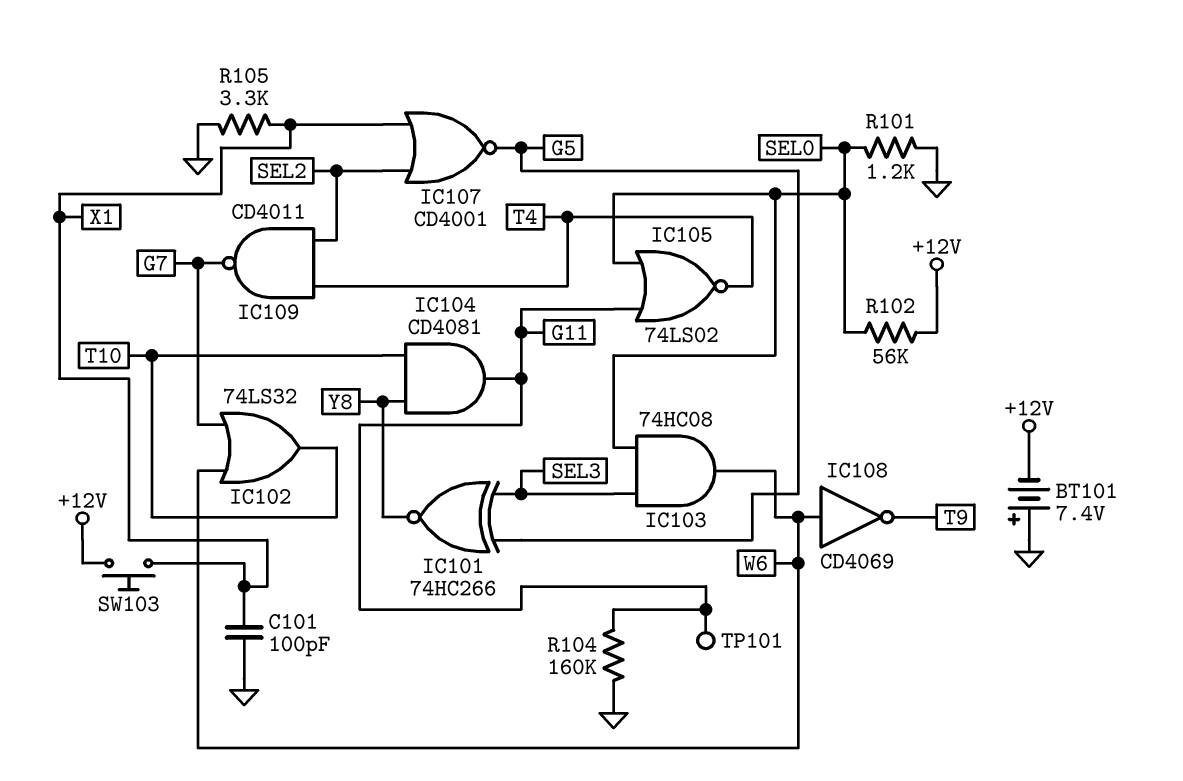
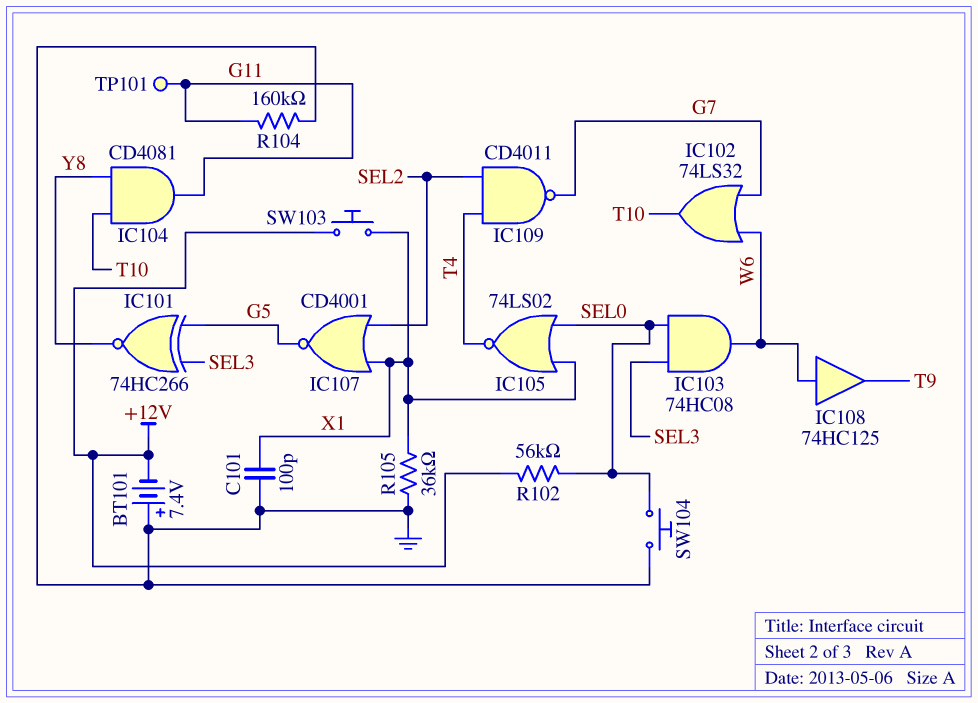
IC105: NOR 74LS02 (in G11, in SEL0, out T4) -> NOR 74LS02 (in SEL0, in X1, out T4)
IC108: NOT CD4069 (in W6, out T9) -> buffer 74HC125 (in W6, out T9)
R101: 1.2k (GND, SEL0) -> none
R105: 3.3k (GND, X1) -> 36k (GND, X1)
SW104: none -> button (GND, SEL0)

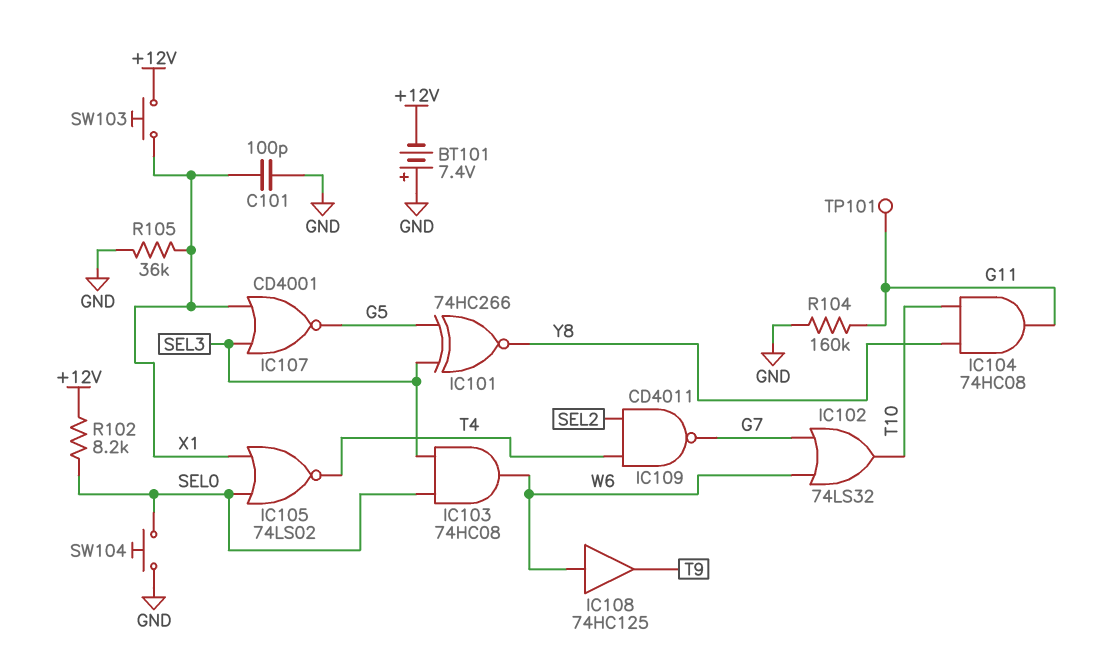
IC104: AND CD4081 (in T10, in Y8, out G11) -> AND 74HC08 (in T10, in Y8, out G11)
IC107: NOR CD4001 (in SEL2, in X1, out G5) -> NOR CD4001 (in SEL3, in X1, out G5)
R102: 56k (+12V, SEL0) -> 8.2k (+12V, SEL0)

